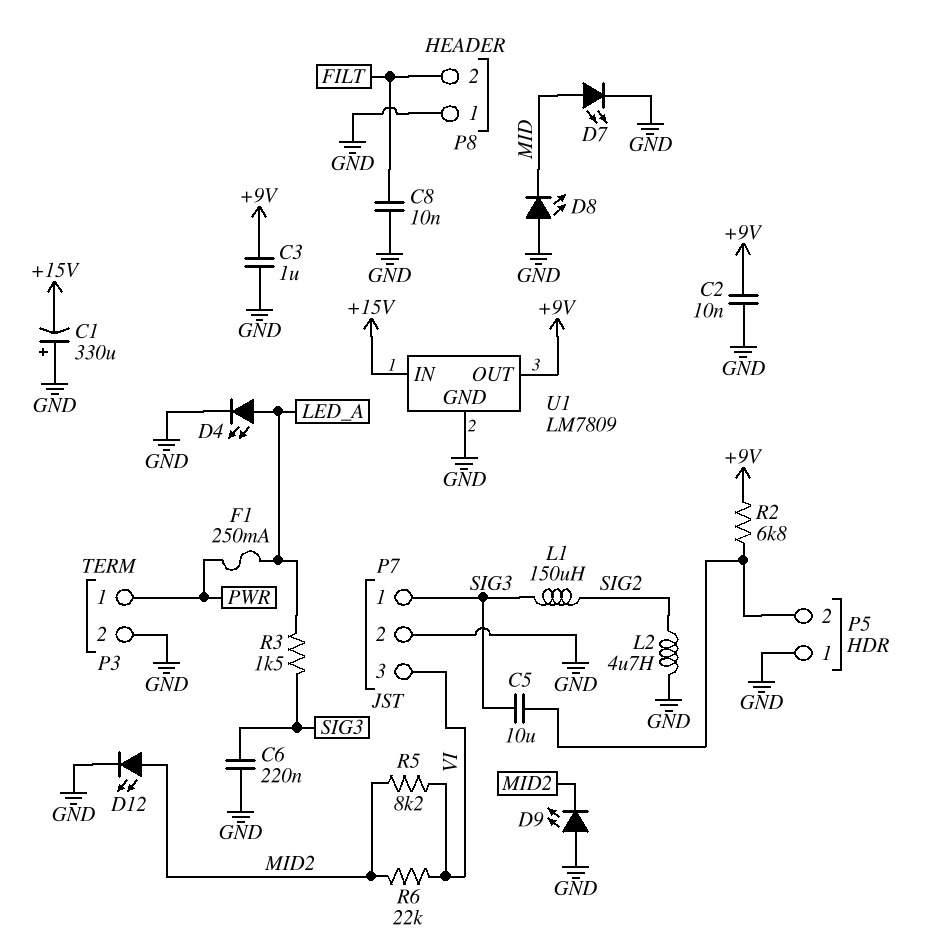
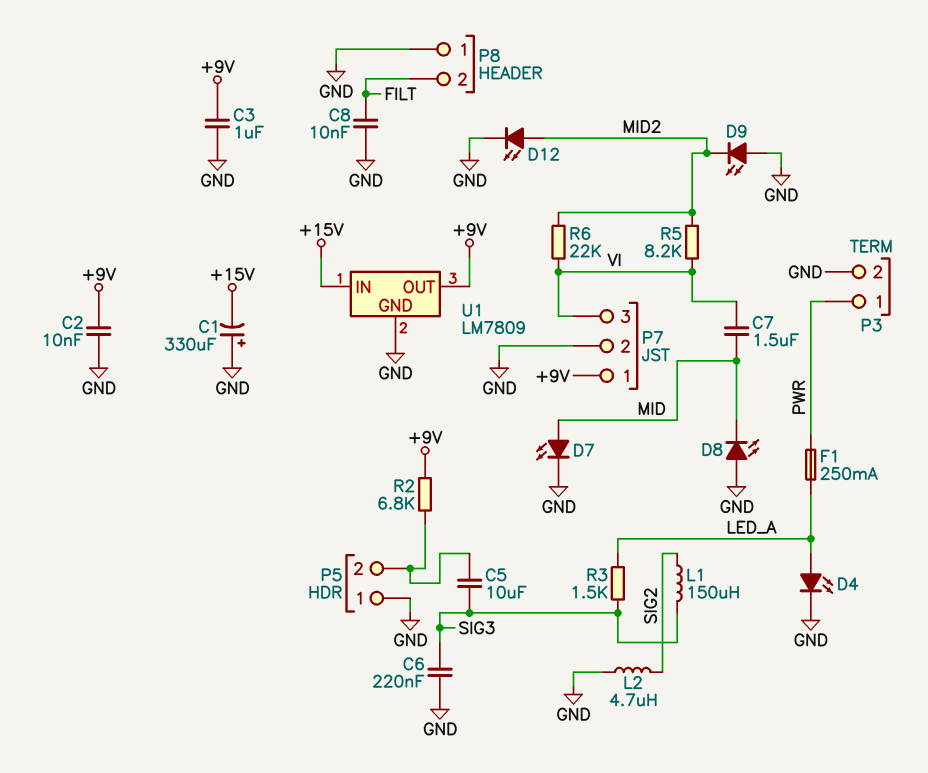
C7: none -> 1.5uF (MID, VI)
P7 pin 1: SIG3 -> +9V

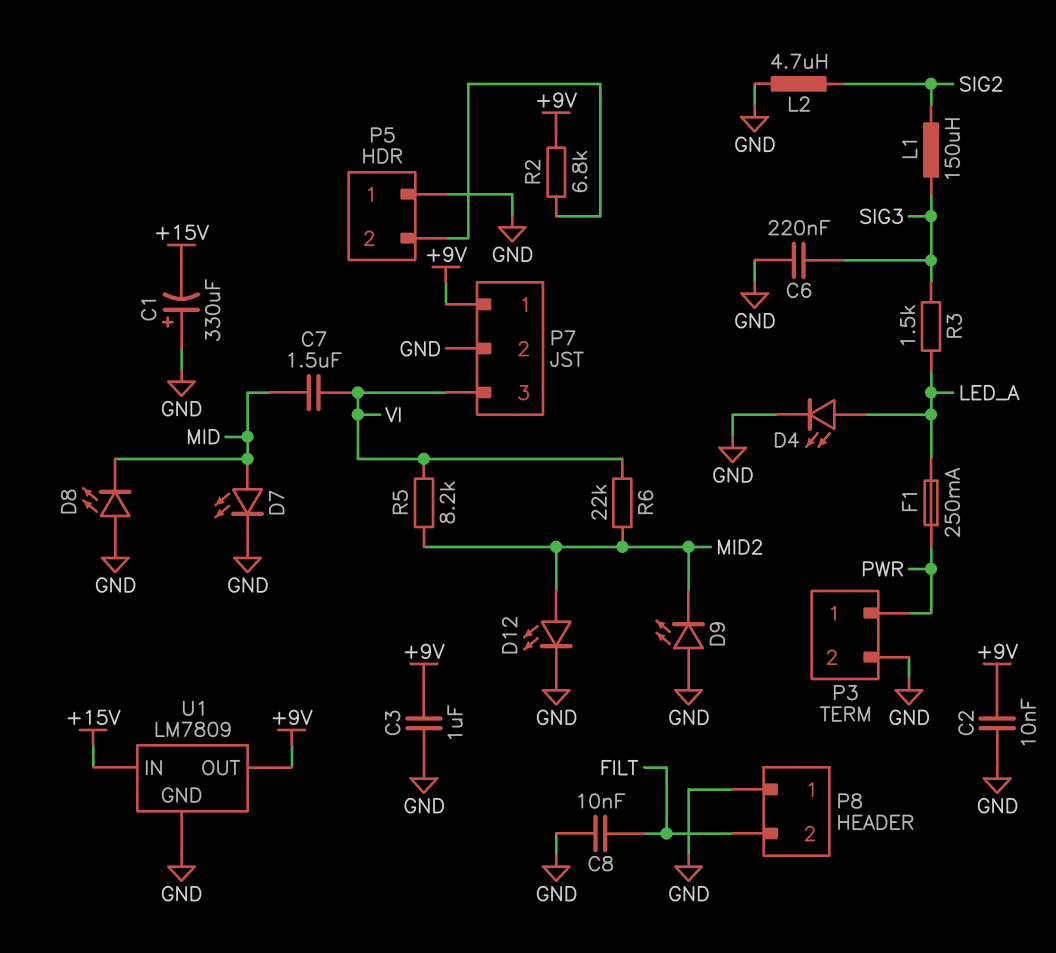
C5: 10uF (P5/2, SIG3) -> none

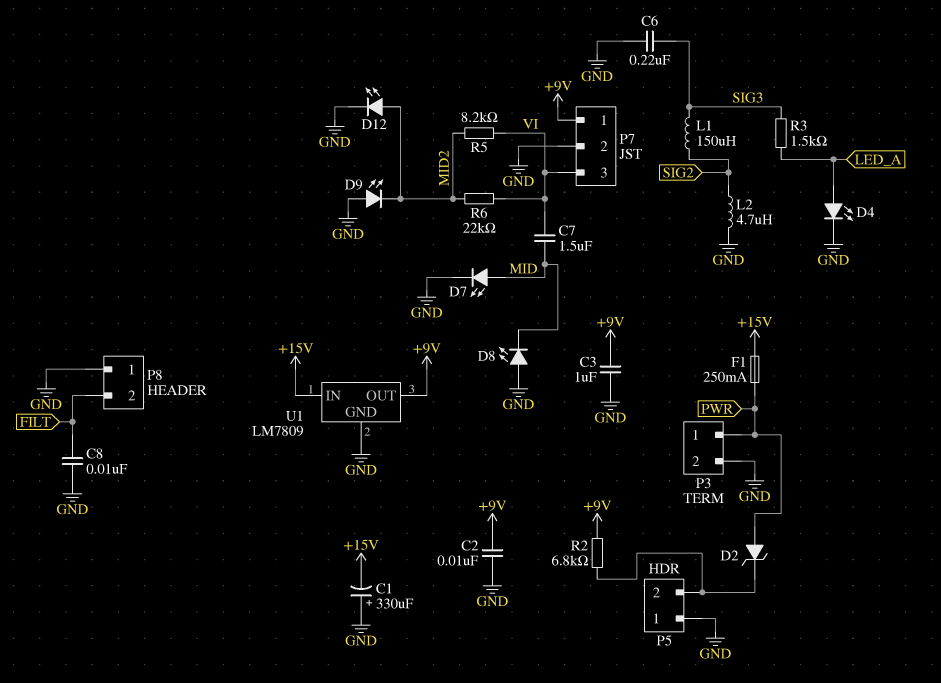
D2: none -> zener (A PWR, K P5/2)
F1: 250mA (LED_A, PWR) -> 250mA (+15V, PWR)

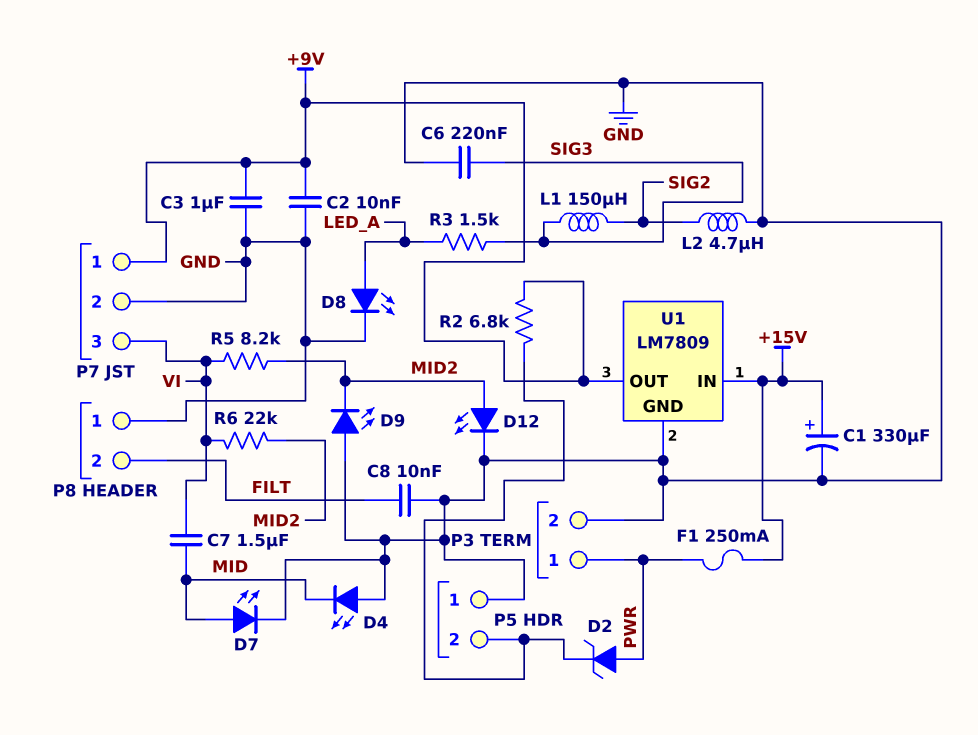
C1: 330uF (plus GND, minus +15V) -> 330uF (plus +15V, minus GND)
D4: LED (A LED_A, K GND) -> LED (A GND, K MID)
D8: LED (A GND, K MID) -> LED (A LED_A, K GND)

